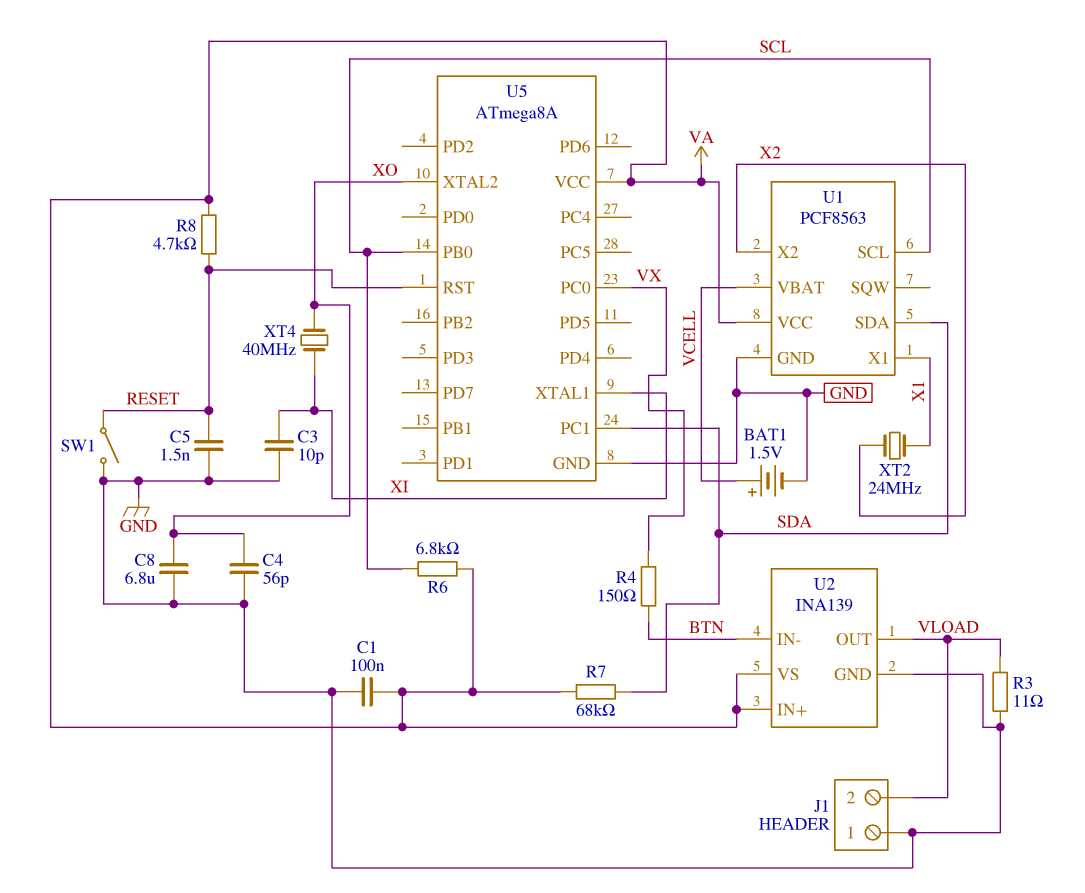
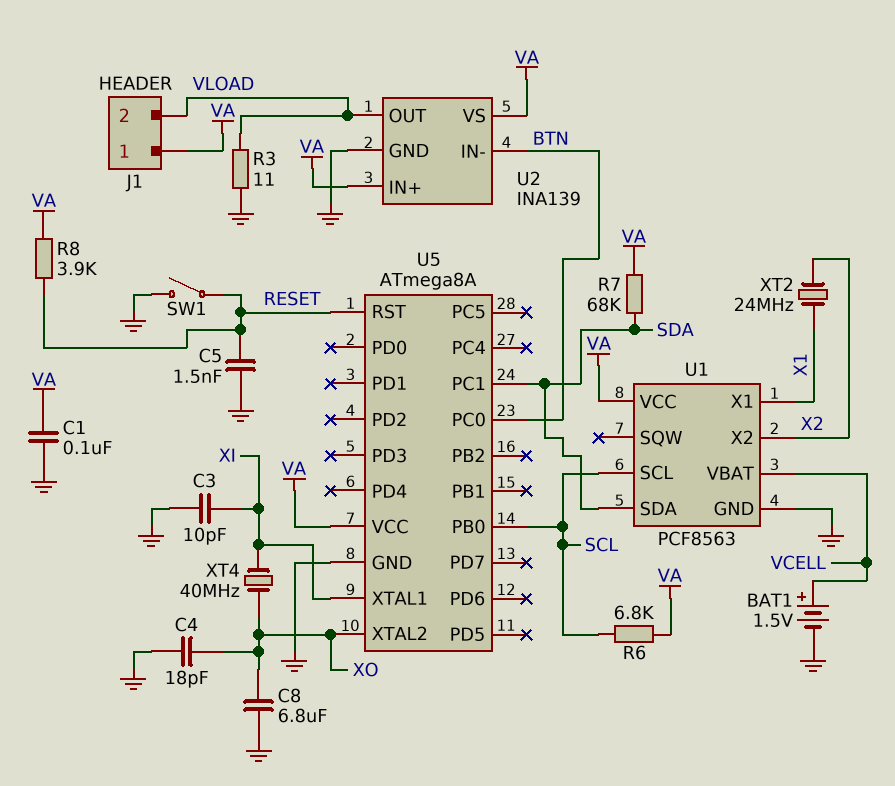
C4: 56pF (GND, XO) -> 18pF (GND, XO)
J1 pin 1: GND -> VA
R4: 150 (BTN, VX) -> none
R8: 4.7k (RESET, VA) -> 3.9k (RESET, VA)
U5 pin PC0: VX -> BTN

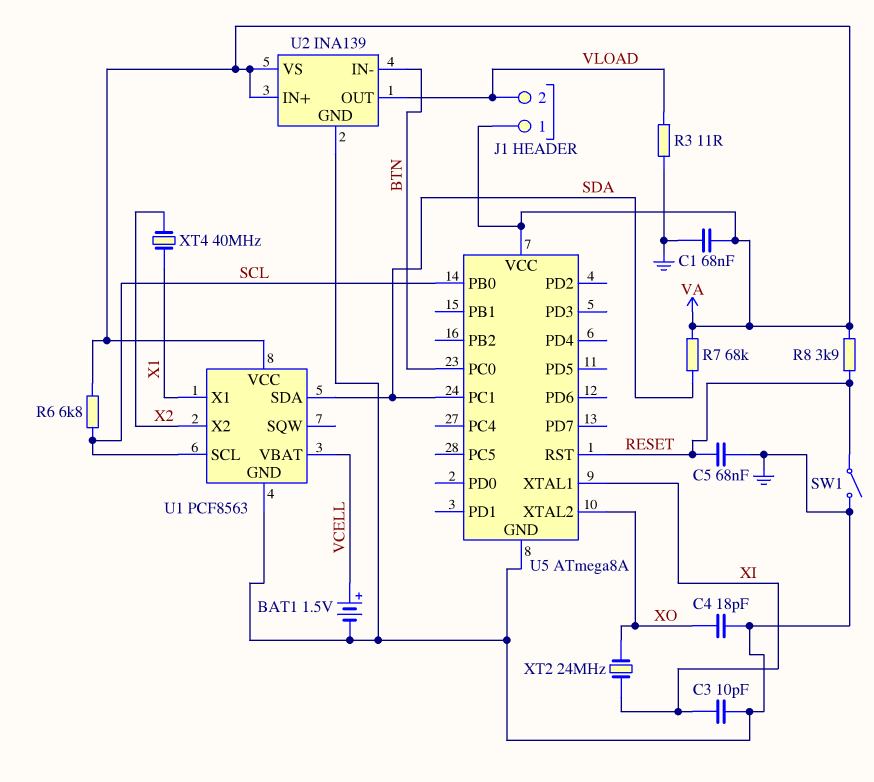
C1: 100nF (GND, VA) -> 68nF (GND, VA)
C5: 1.5nF (GND, RESET) -> 68nF (GND, RESET)
C8: 6.8uF (GND, XO) -> none
XT2: 24MHz (X1, X2) -> 24MHz (XI, XO)
XT4: 40MHz (XI, XO) -> 40MHz (X1, X2)

